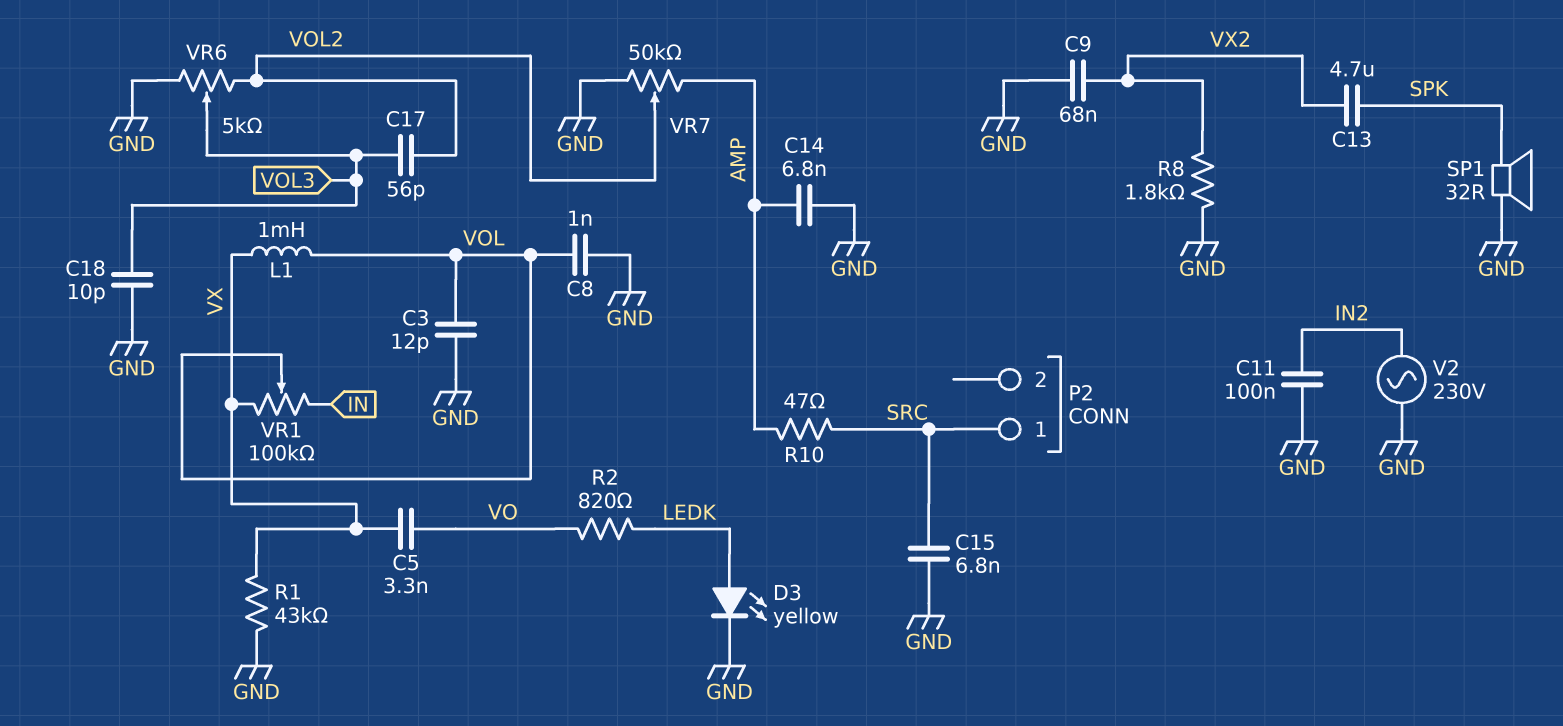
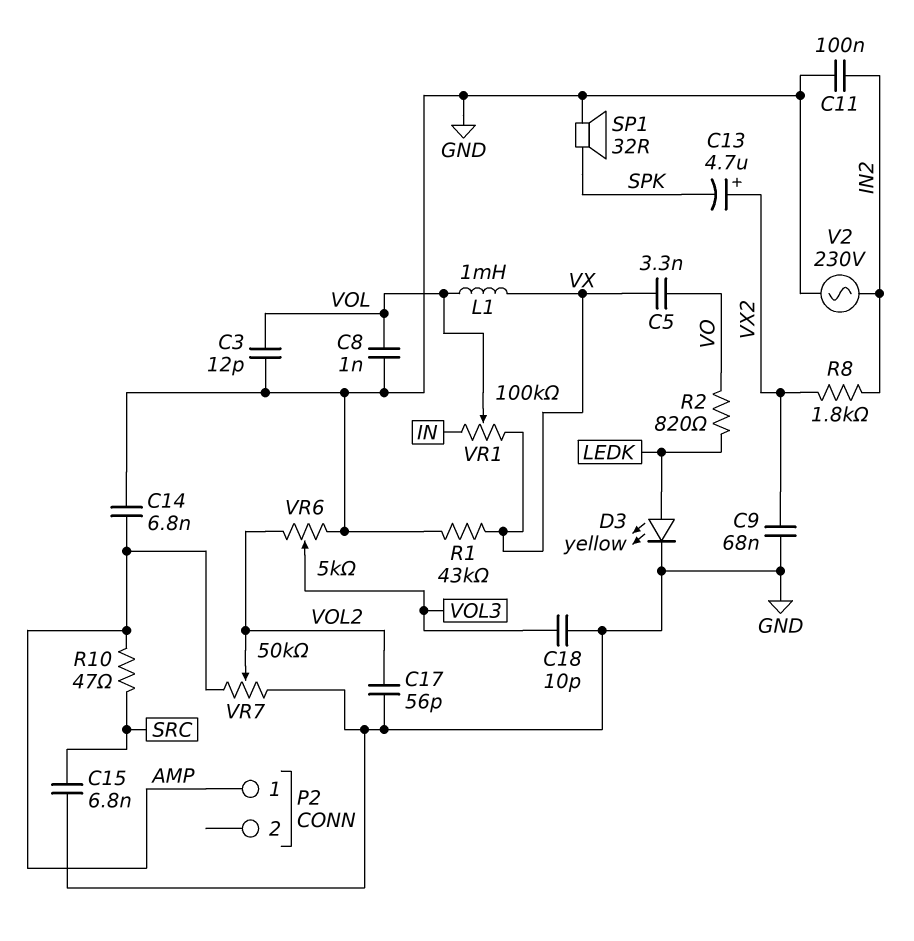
C13: 4.7uF (SPK, VX2) -> 4.7uF (plus VX2, minus SPK)
C17: 56pF (VOL2, VOL3) -> 56pF (GND, VOL2)
P2 pin 1: SRC -> AMP
R8: 1.8k (GND, VX2) -> 1.8k (IN2, VX2)

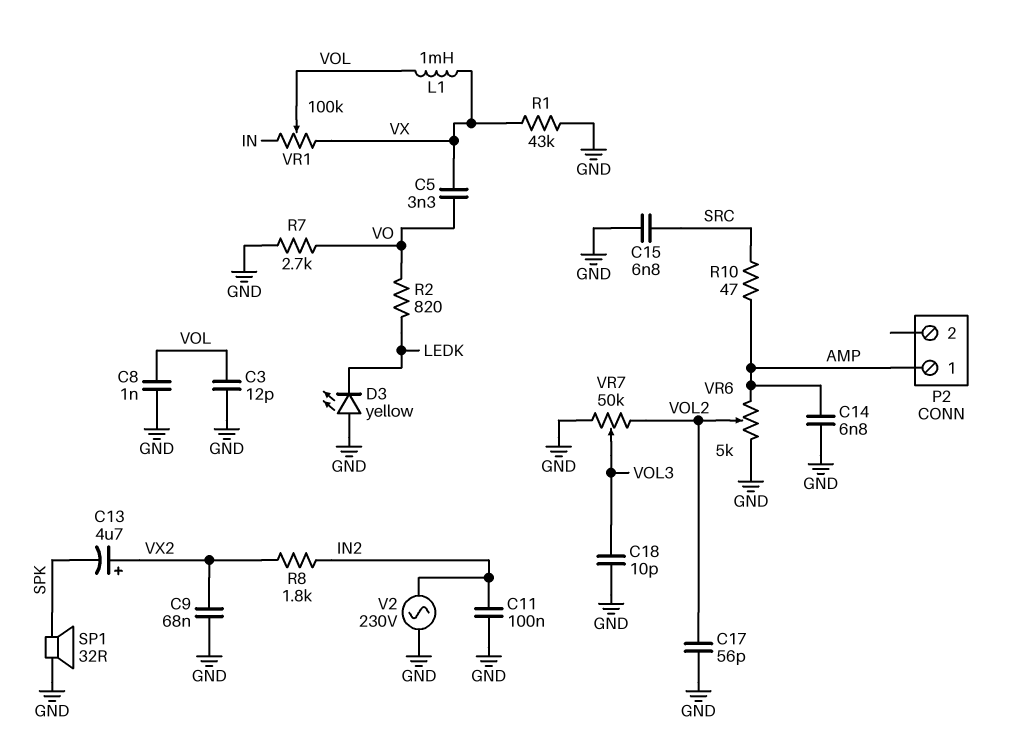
D3: LED yellow (A LEDK, K GND) -> LED yellow (A GND, K LEDK)
R7: none -> 2.7k (GND, VO)
VR6: 5k (GND, VOL2, wiper VOL3) -> 5k (AMP, GND, wiper VOL2)
VR7: 50k (AMP, GND, wiper VOL2) -> 50k (GND, VOL2, wiper VOL3)

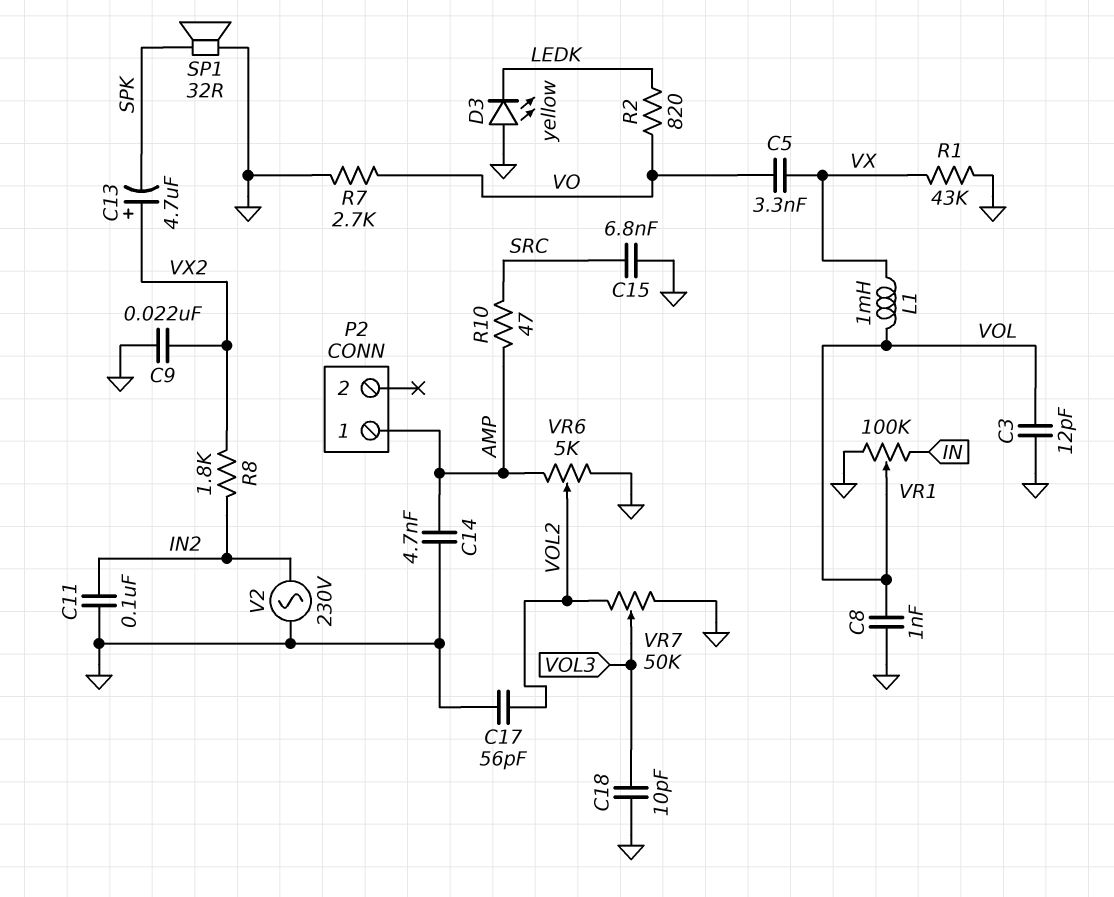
C9: 68nF (GND, VX2) -> 22nF (GND, VX2)
C14: 6.8nF (AMP, GND) -> 4.7nF (AMP, GND)
VR1: 100k (IN, VX, wiper VOL) -> 100k (GND, IN, wiper VOL)

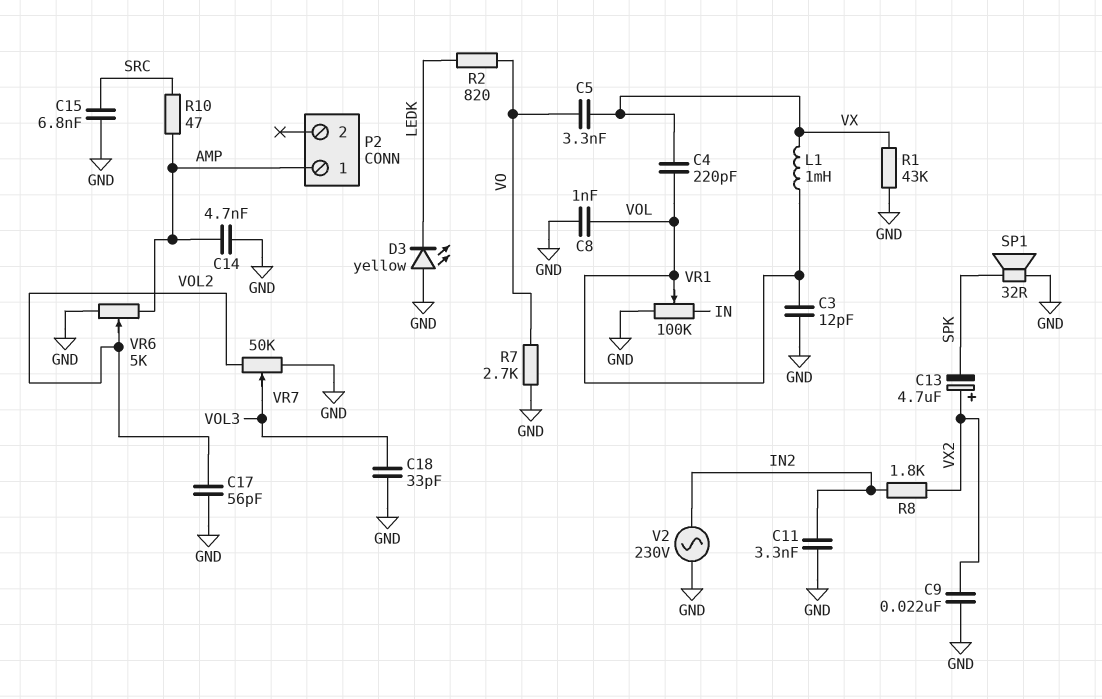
C4: none -> 220pF (VOL, VX)
C11: 100nF (GND, IN2) -> 3.3nF (GND, IN2)
C18: 10pF (GND, VOL3) -> 33pF (GND, VOL3)

